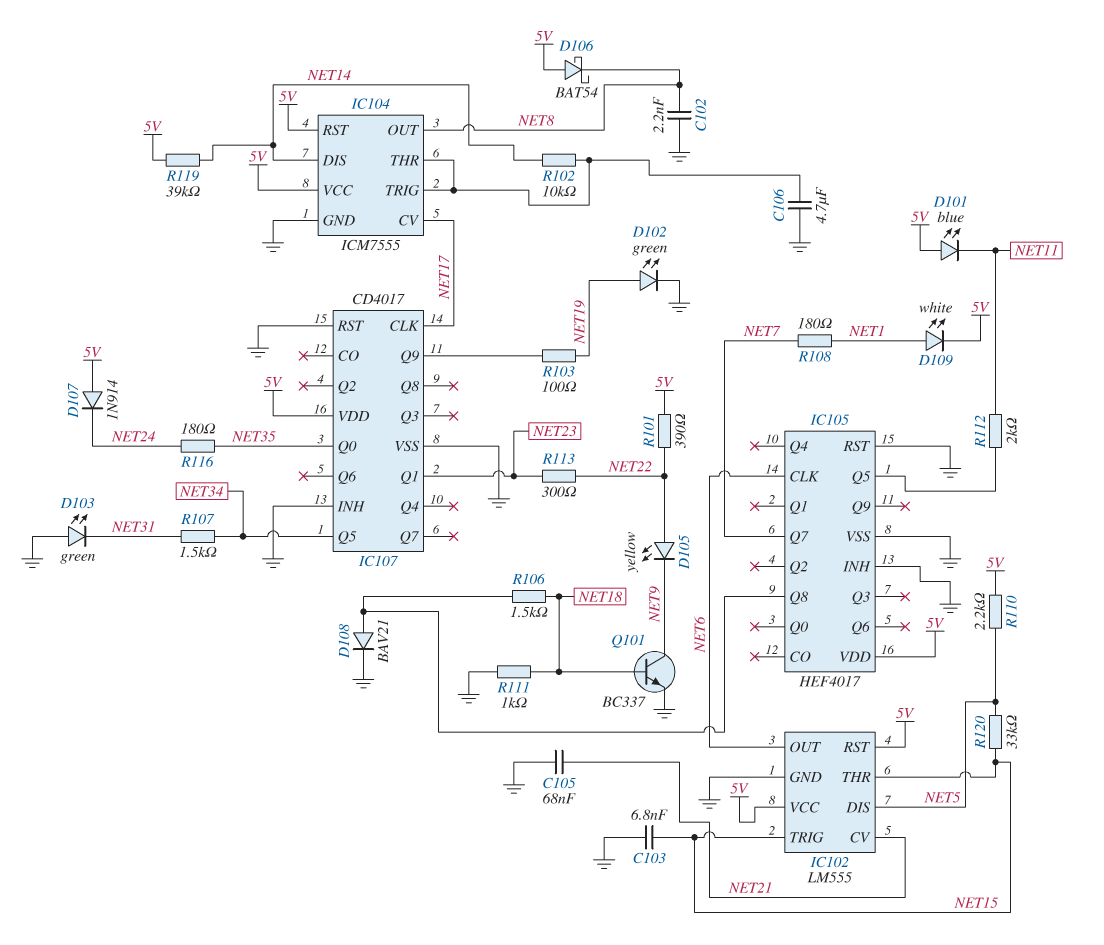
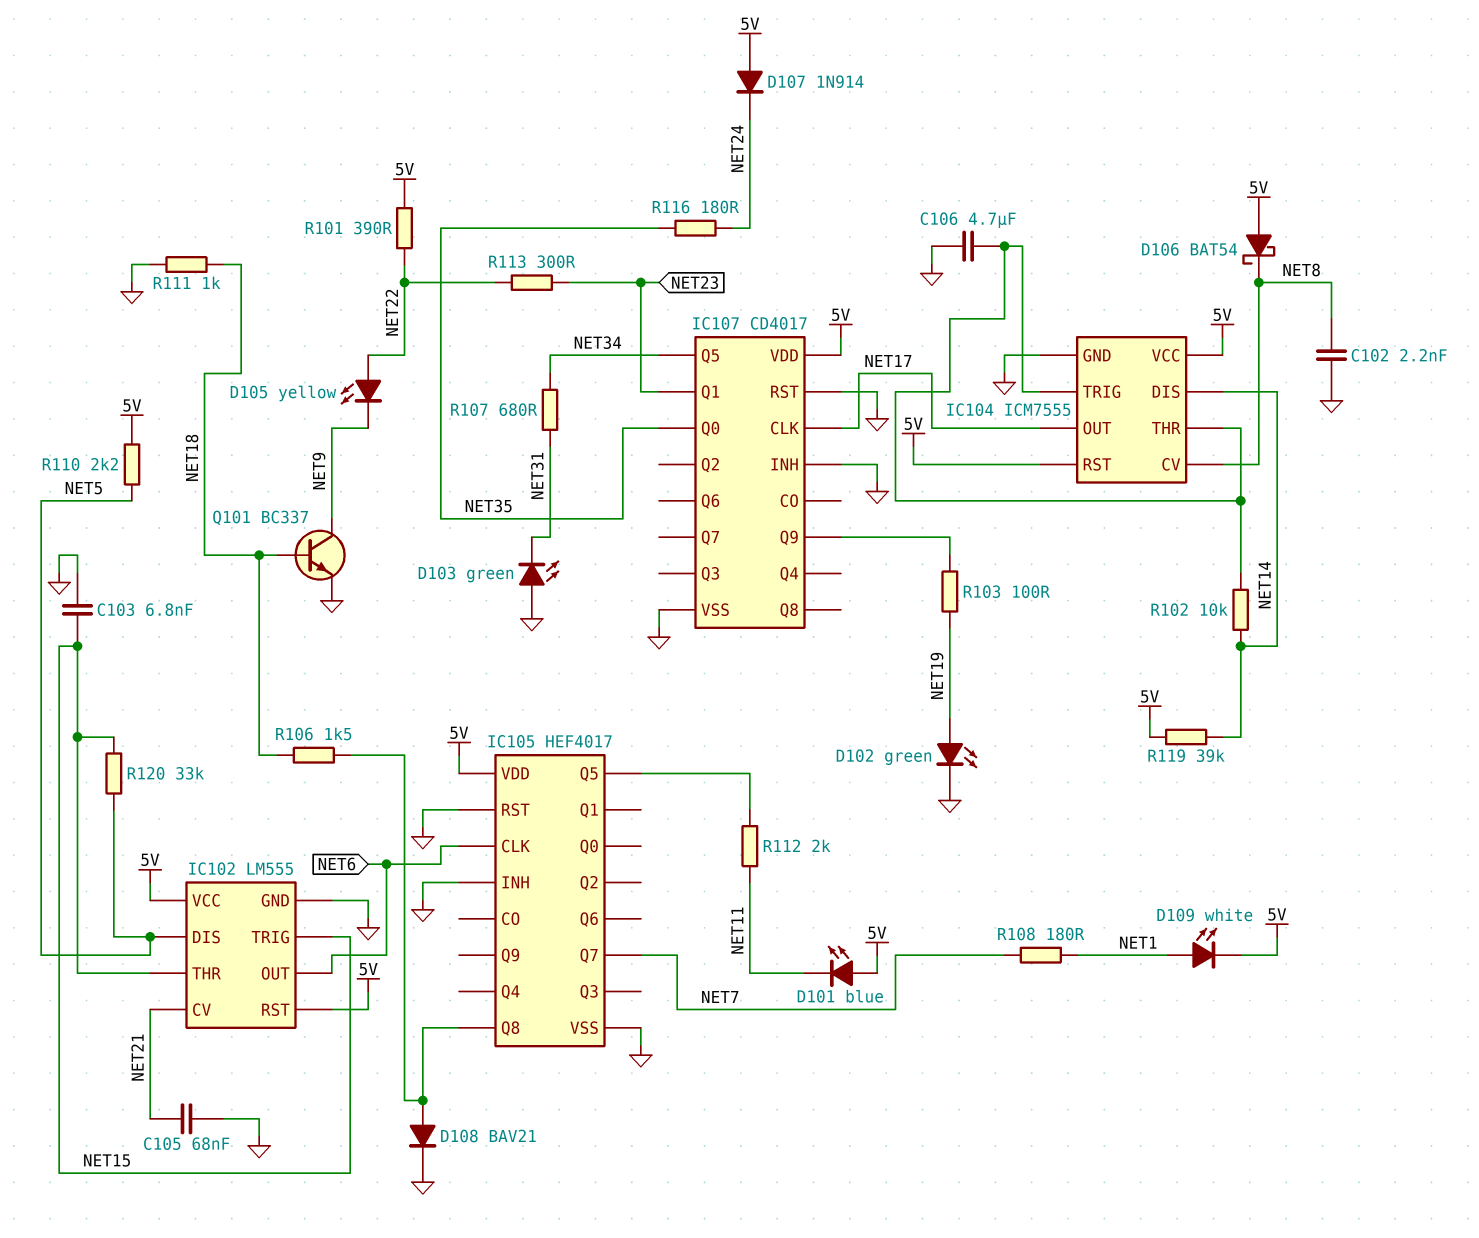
IC104 pin CV: NET17 -> NET8
IC104 pin OUT: NET8 -> NET17
R107: 1.5k (NET31, NET34) -> 680 (NET31, NET34)

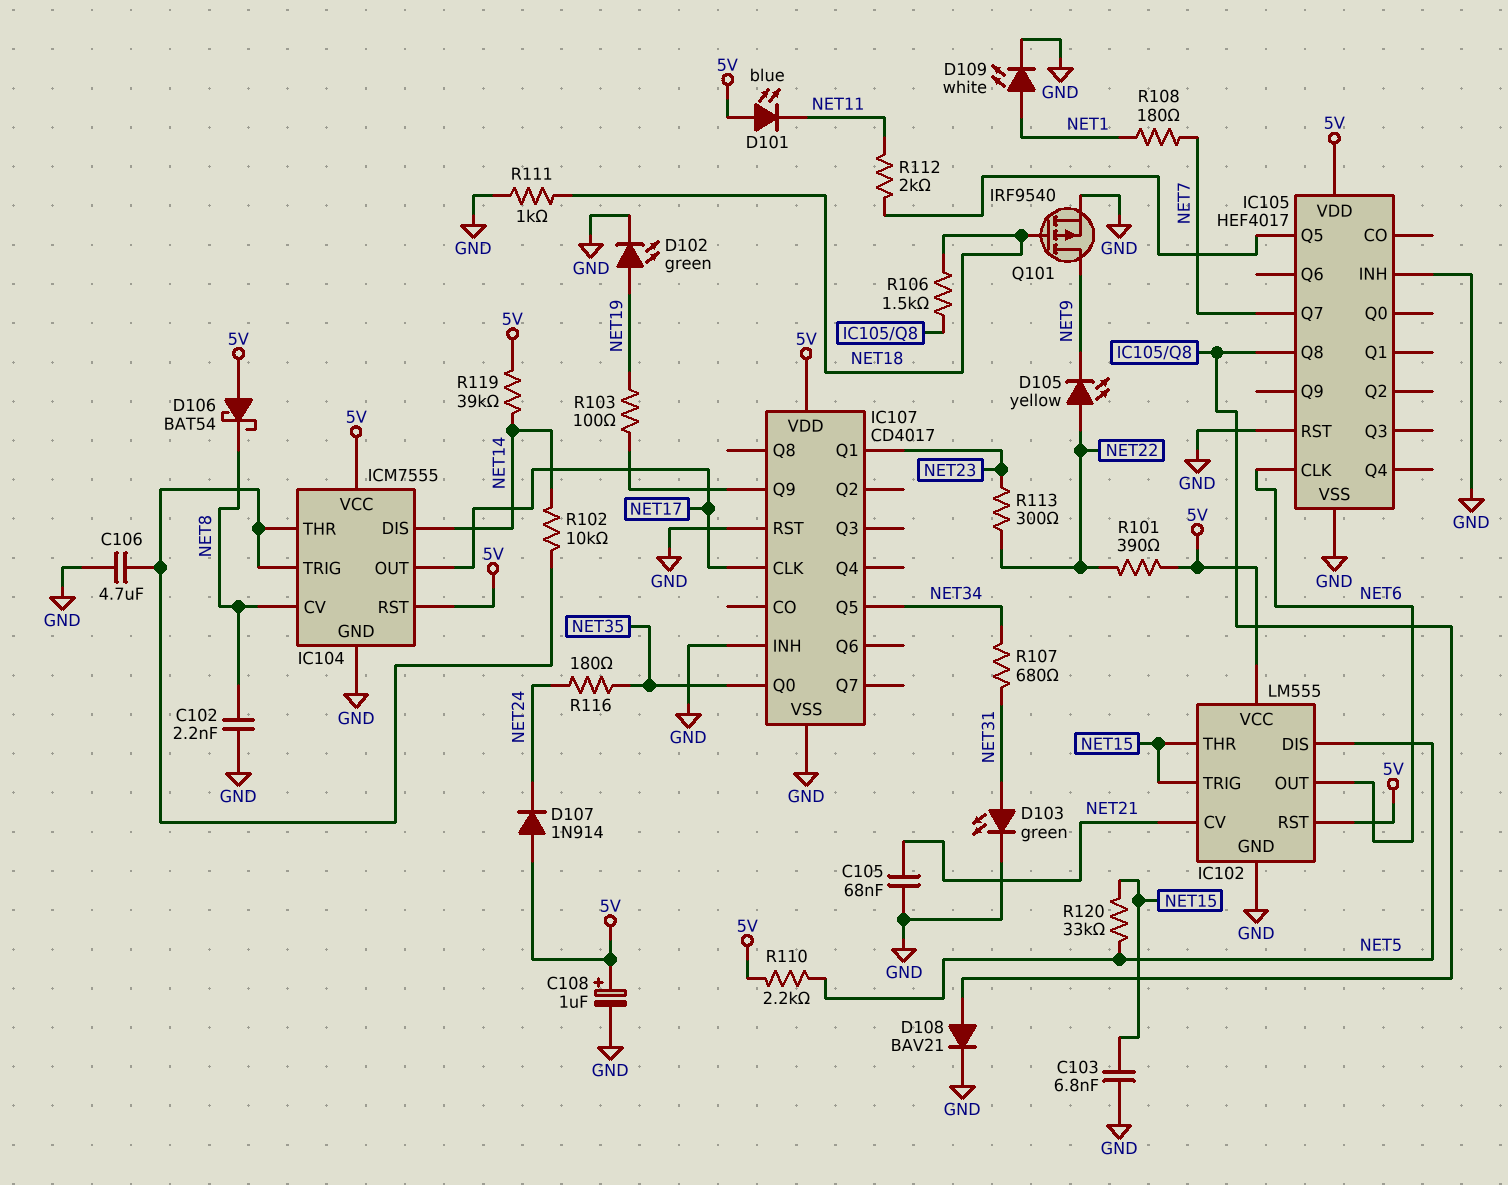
C108: none -> 1uF (plus 5V, minus GND)
D103: LED green (A GND, K NET31) -> LED green (A NET31, K GND)
D109: LED white (A NET1, K 5V) -> LED white (A NET1, K GND)
Q101: NPN BC337 (B NET18, C NET9, E GND) -> PMOS IRF9540 (G NET18, D NET9, S GND)

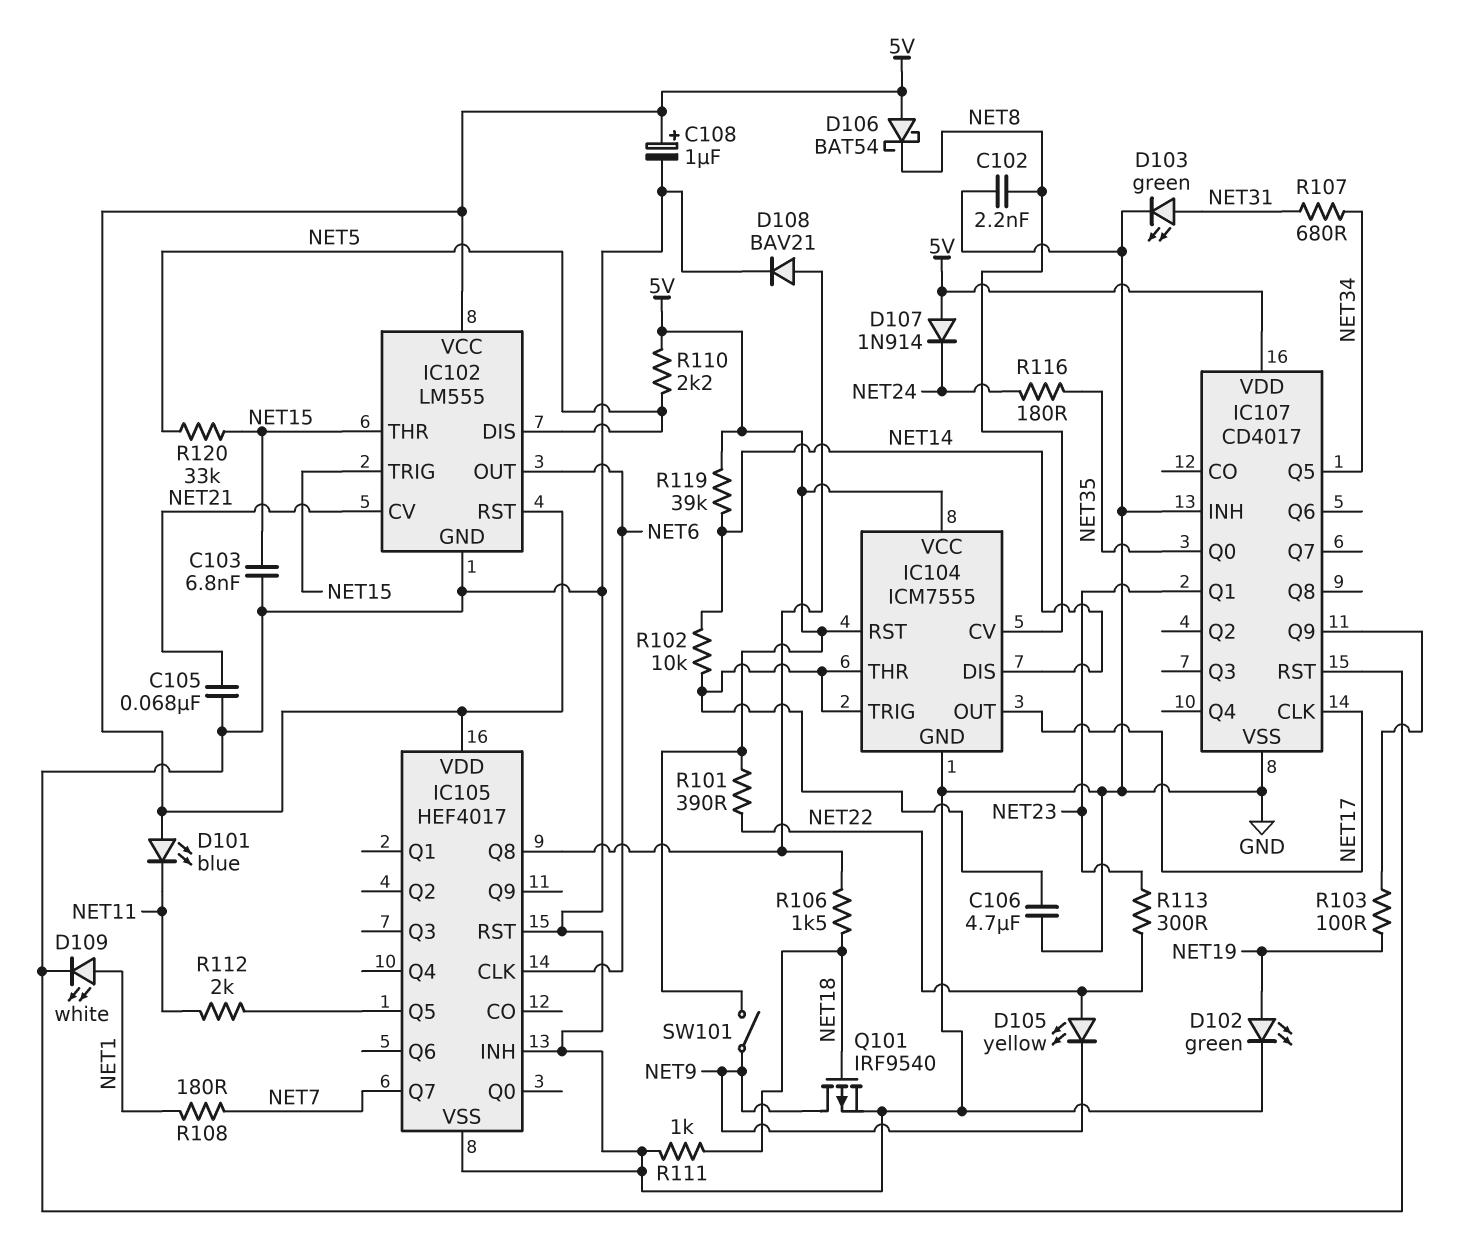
SW101: none -> switch (5V, NET9)

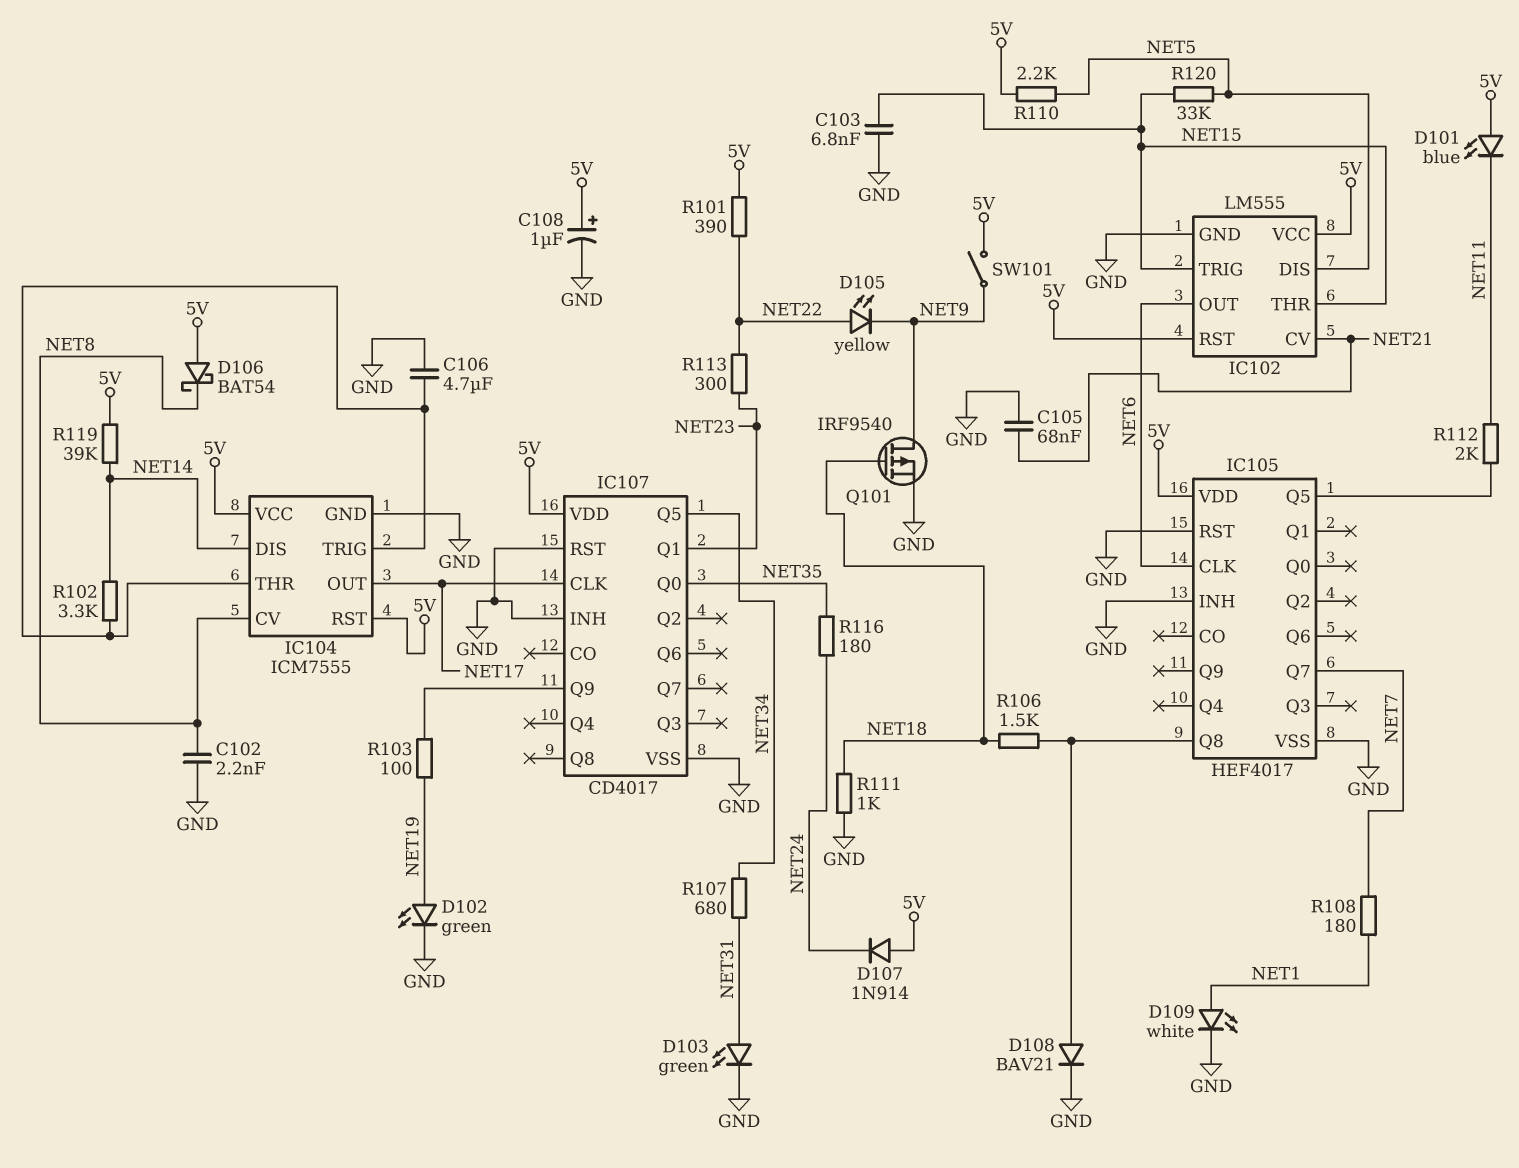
R102: 10k (IC104/THR, NET14) -> 3.3k (IC104/THR, NET14)

